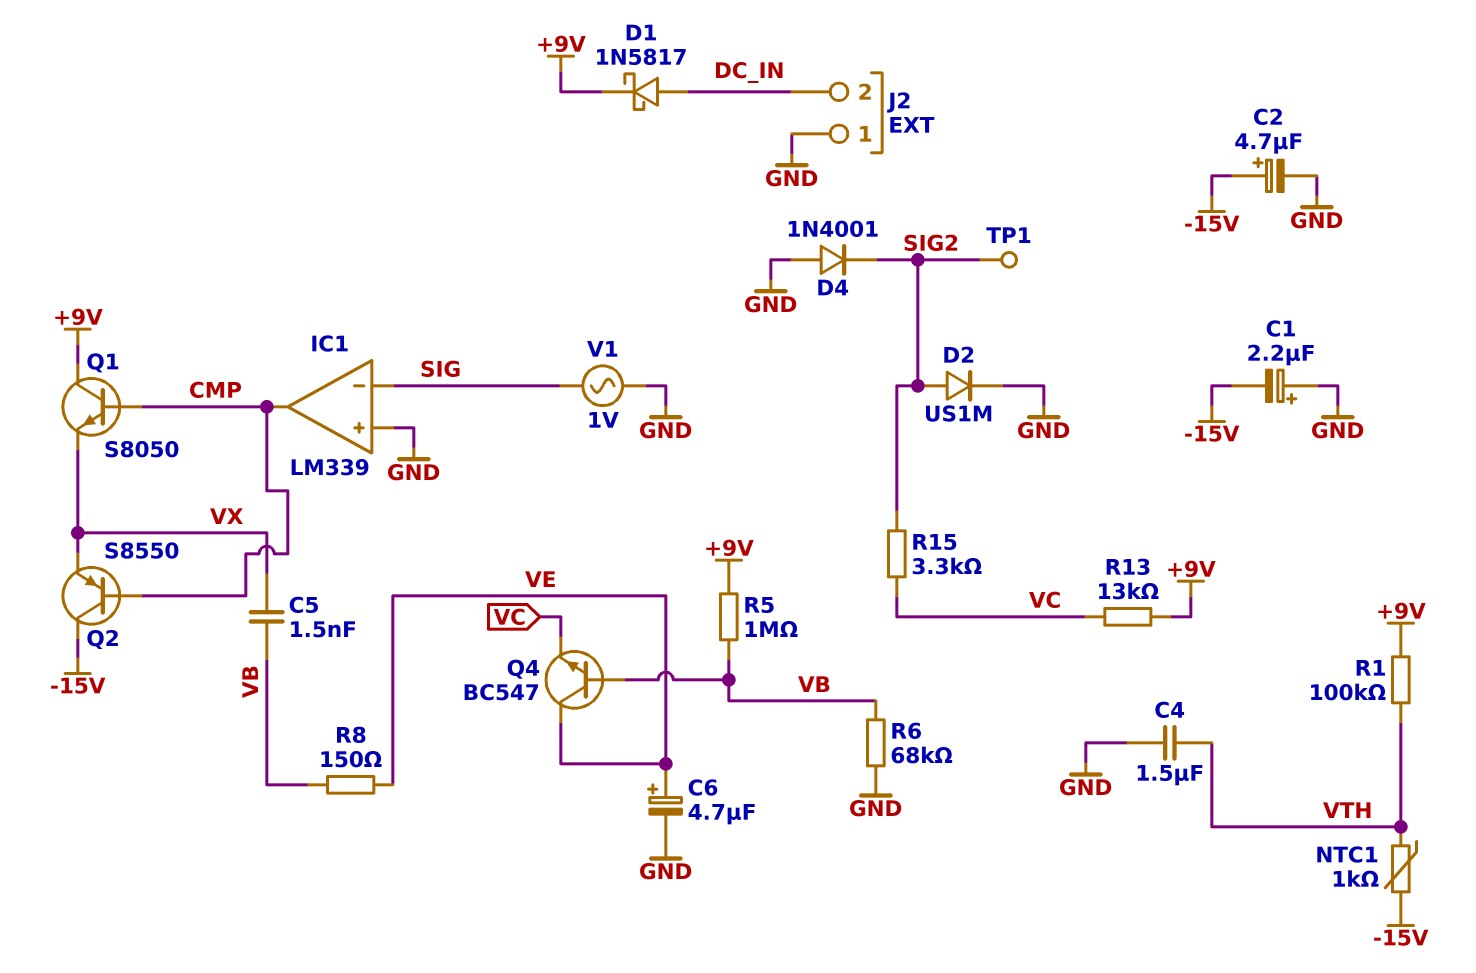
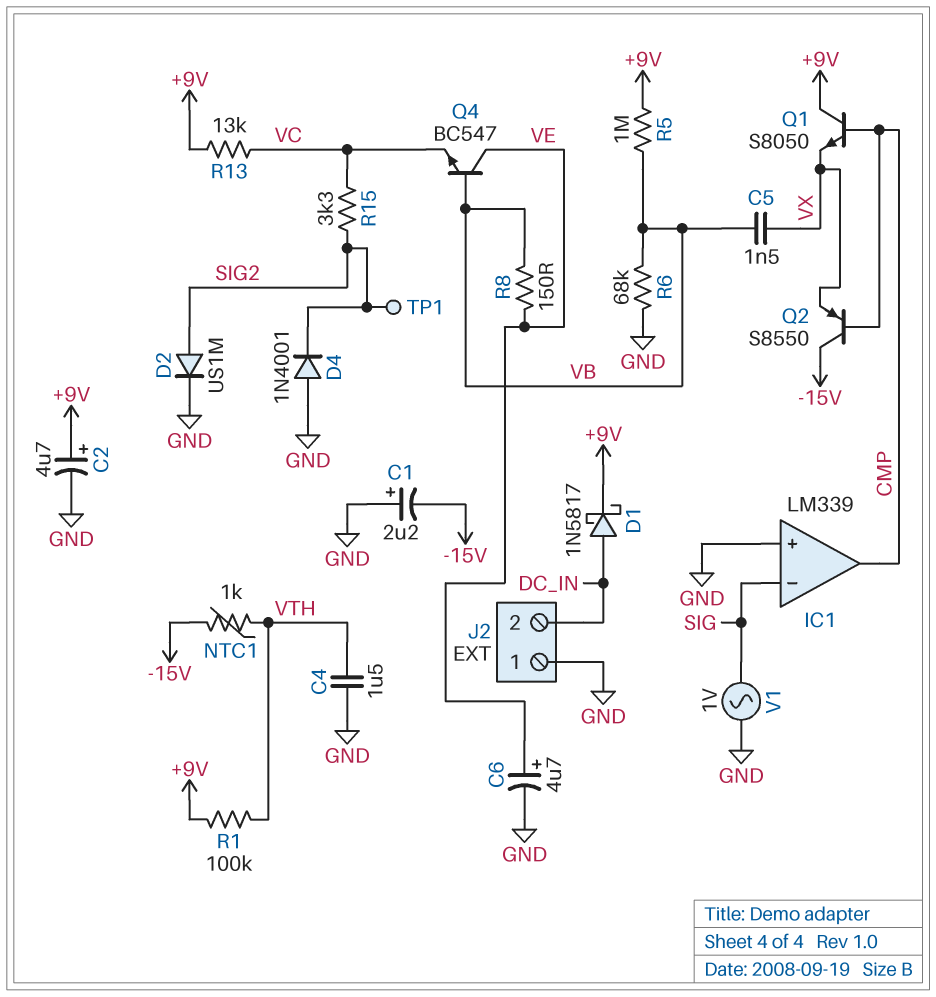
C2: 4.7uF (plus -15V, minus GND) -> 4.7uF (plus +9V, minus GND)

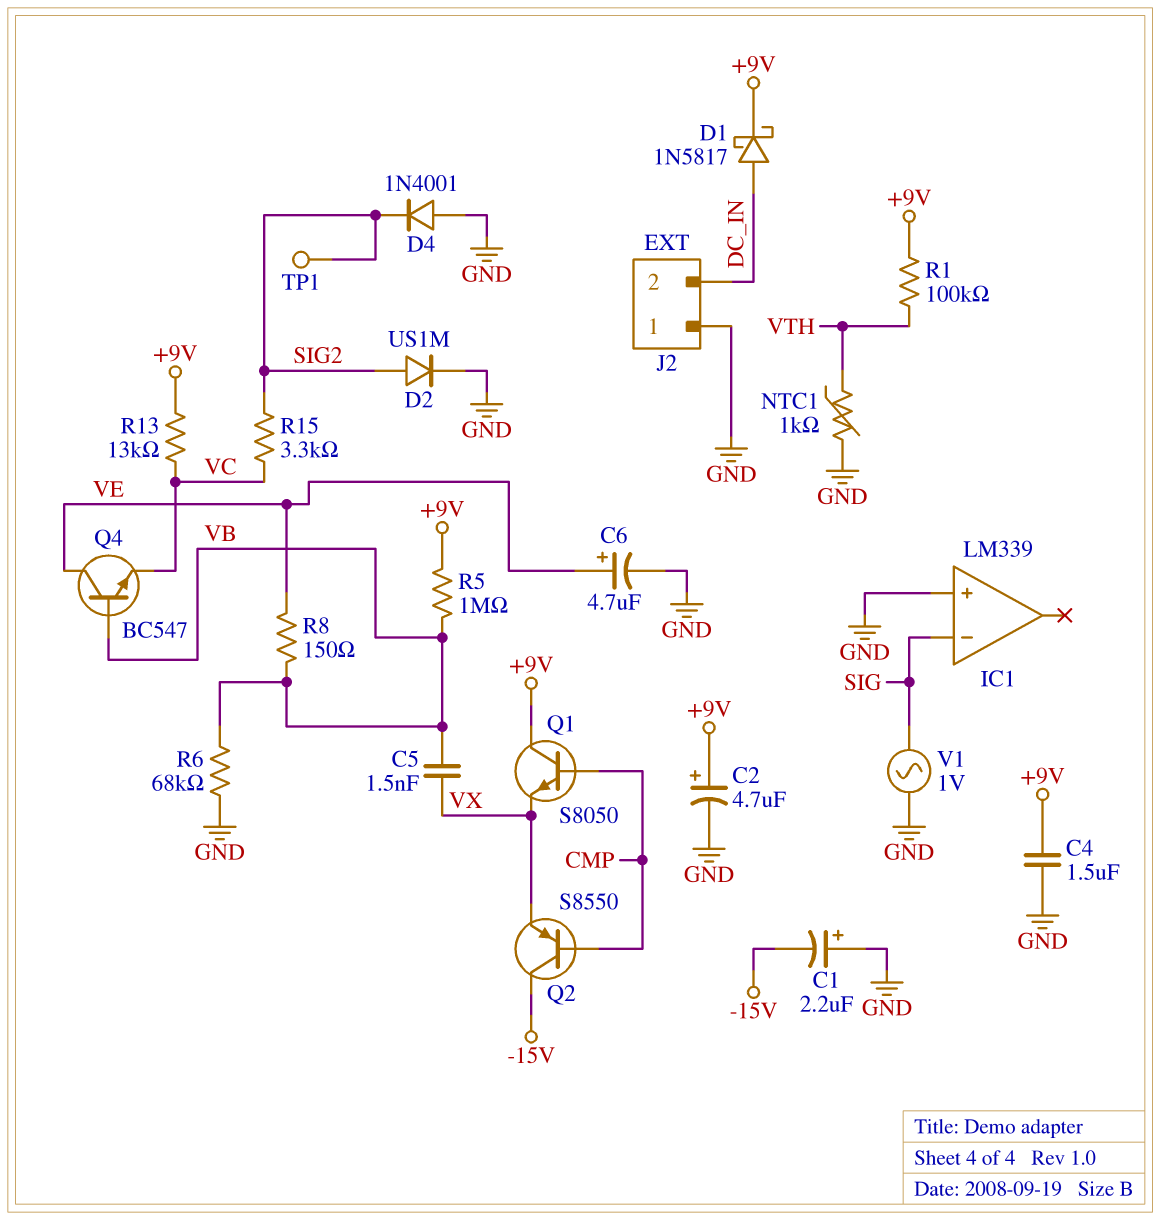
C4: 1.5uF (GND, VTH) -> 1.5uF (+9V, GND)
IC1 pin out: CMP -> none
NTC1: 1k (-15V, VTH) -> 1k (GND, VTH)

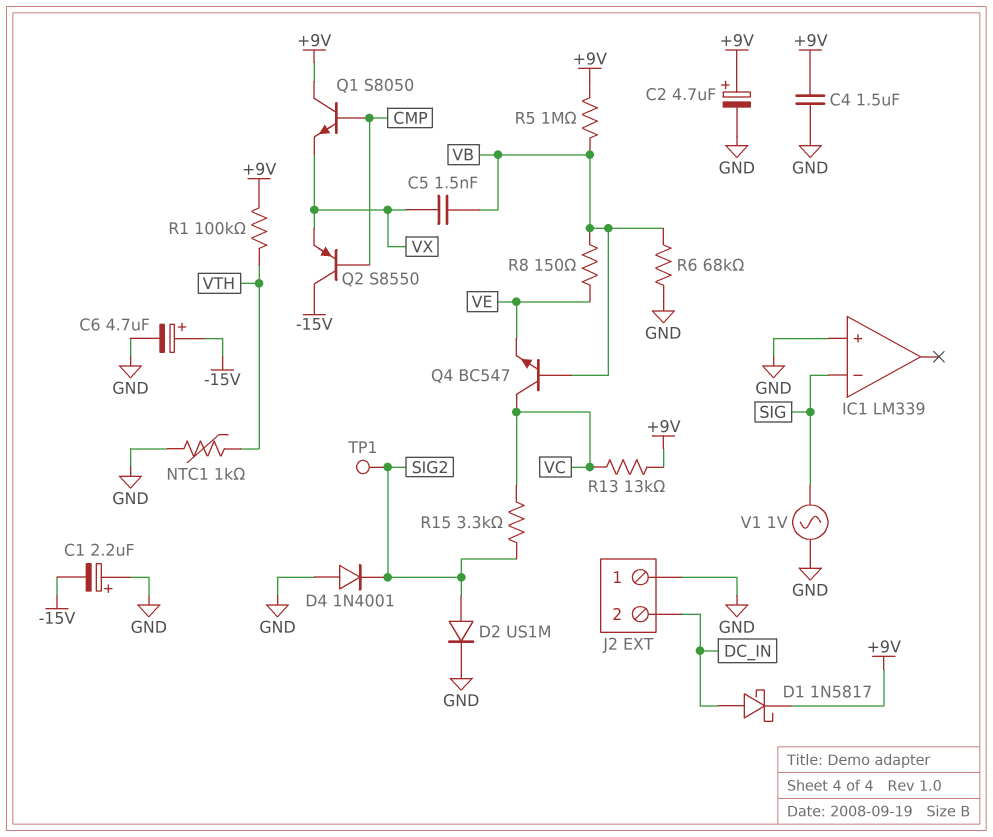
C6: 4.7uF (plus VE, minus GND) -> 4.7uF (plus -15V, minus GND)
Q4: NPN BC547 (B VB, C VE, E VC) -> NPN BC547 (B VB, C VC, E VE)

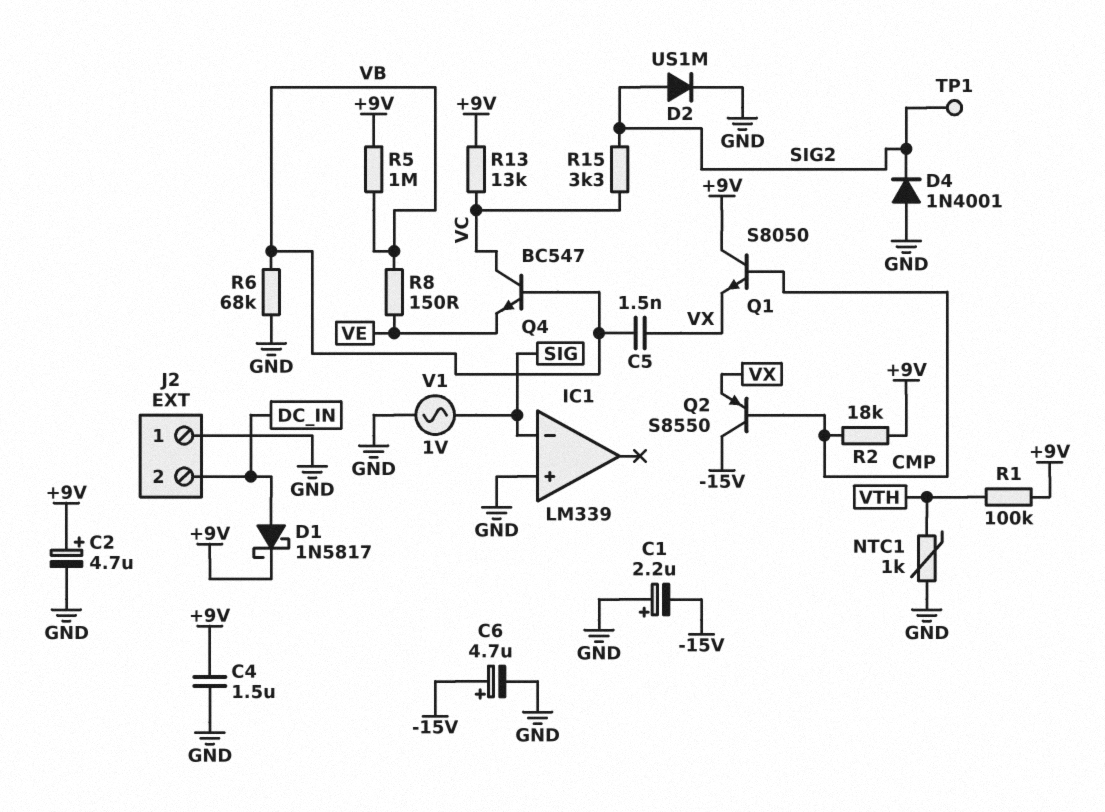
R2: none -> 18k (+9V, CMP)

